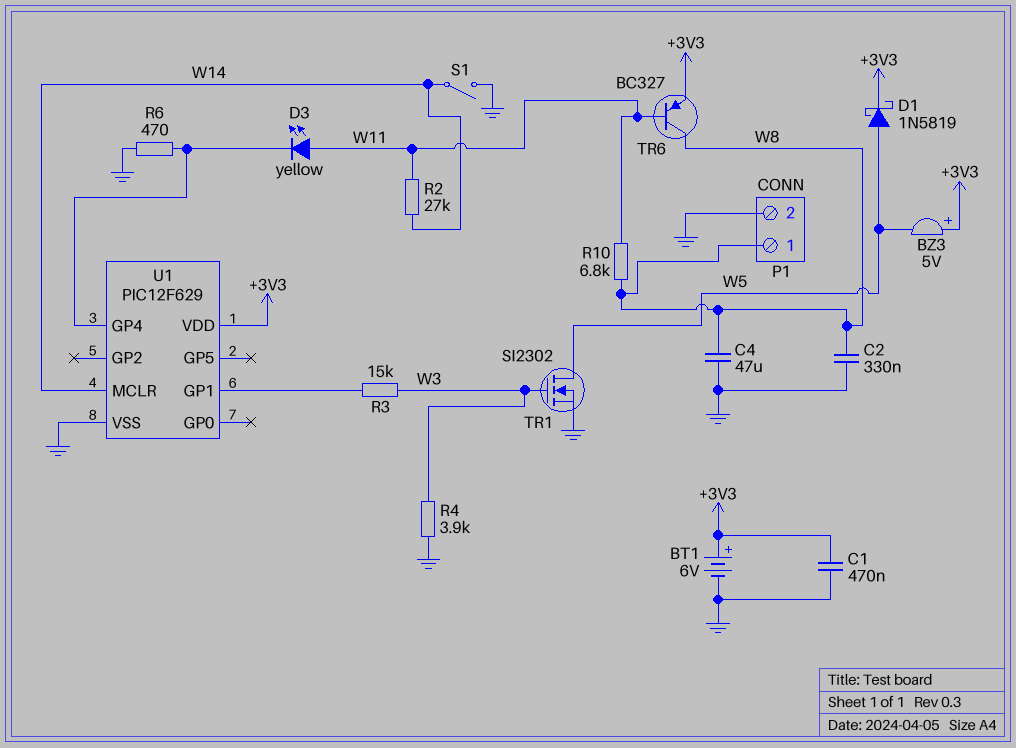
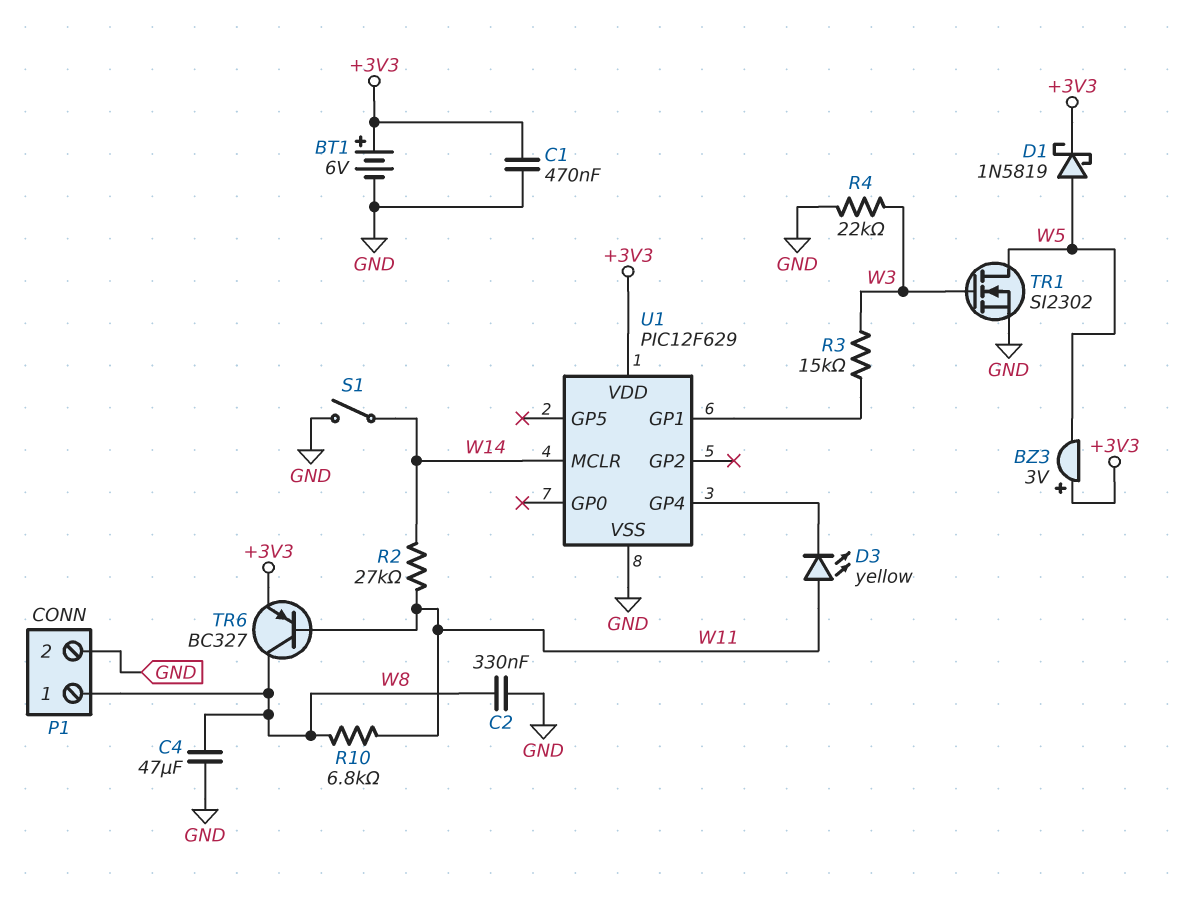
BZ3: buzzer 5V (plus +3V3, minus W5) -> buzzer 3V (plus +3V3, minus W5)
R4: 3.9k (GND, W3) -> 22k (GND, W3)
R6: 470 (GND, U1/GP4) -> none

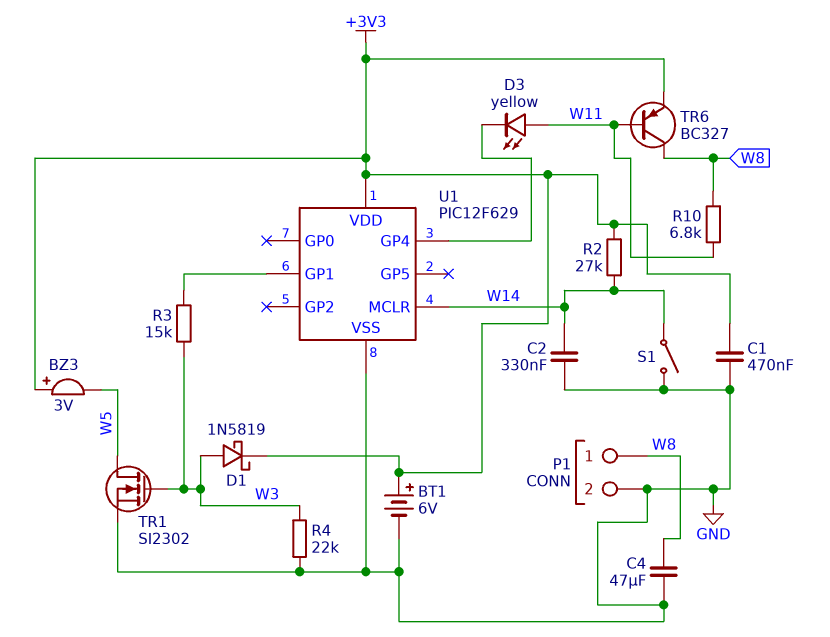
C2: 330nF (GND, W8) -> 330nF (GND, W14)
D1: schottky 1N5819 (A W5, K +3V3) -> schottky 1N5819 (A W3, K +3V3)
R2: 27k (W11, W14) -> 27k (+3V3, W14)

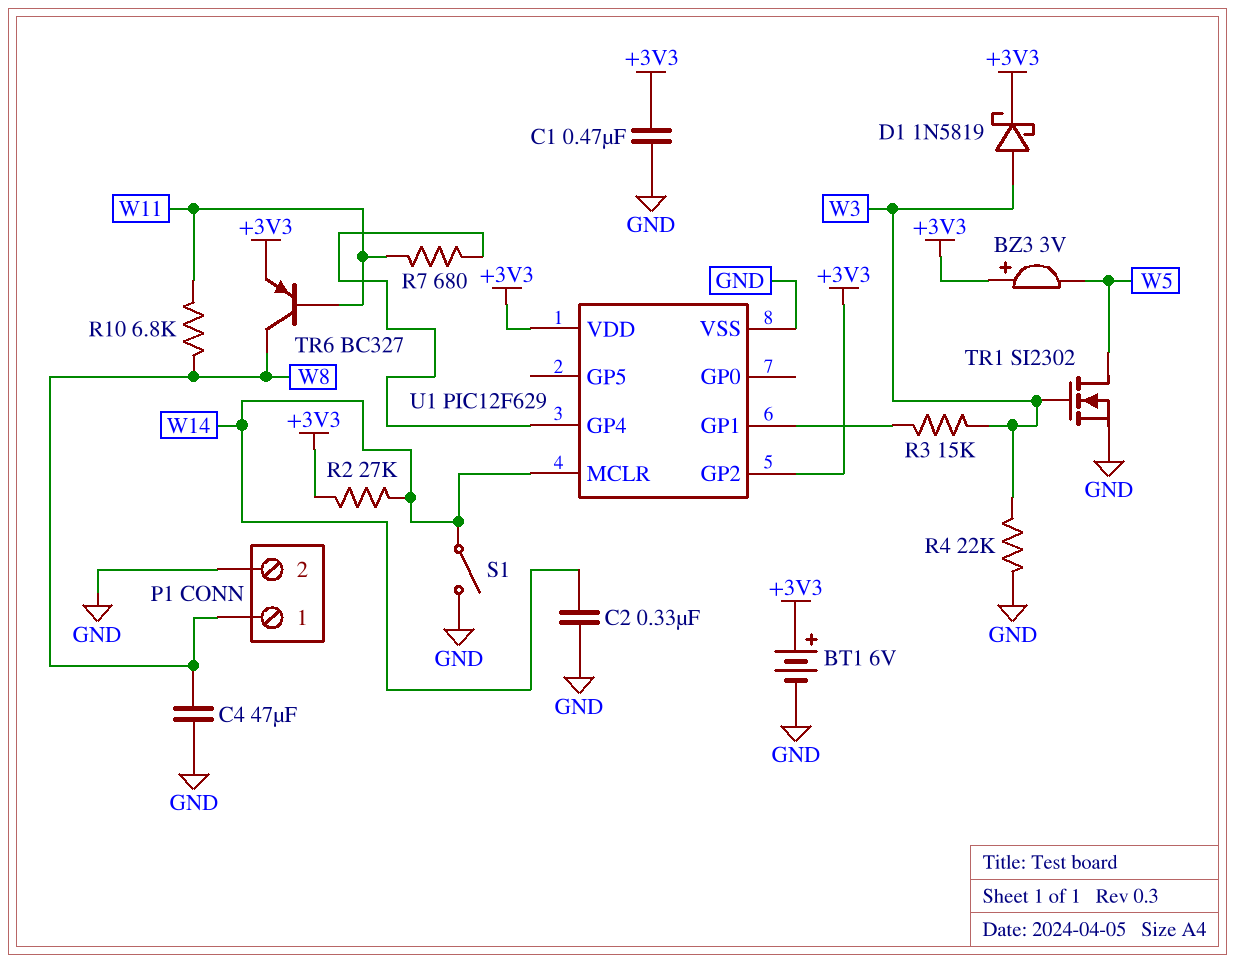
D3: LED yellow (A W11, K U1/GP4) -> none
R7: none -> 680 (U1/GP4, W11)
U1 pin GP2: none -> +3V3

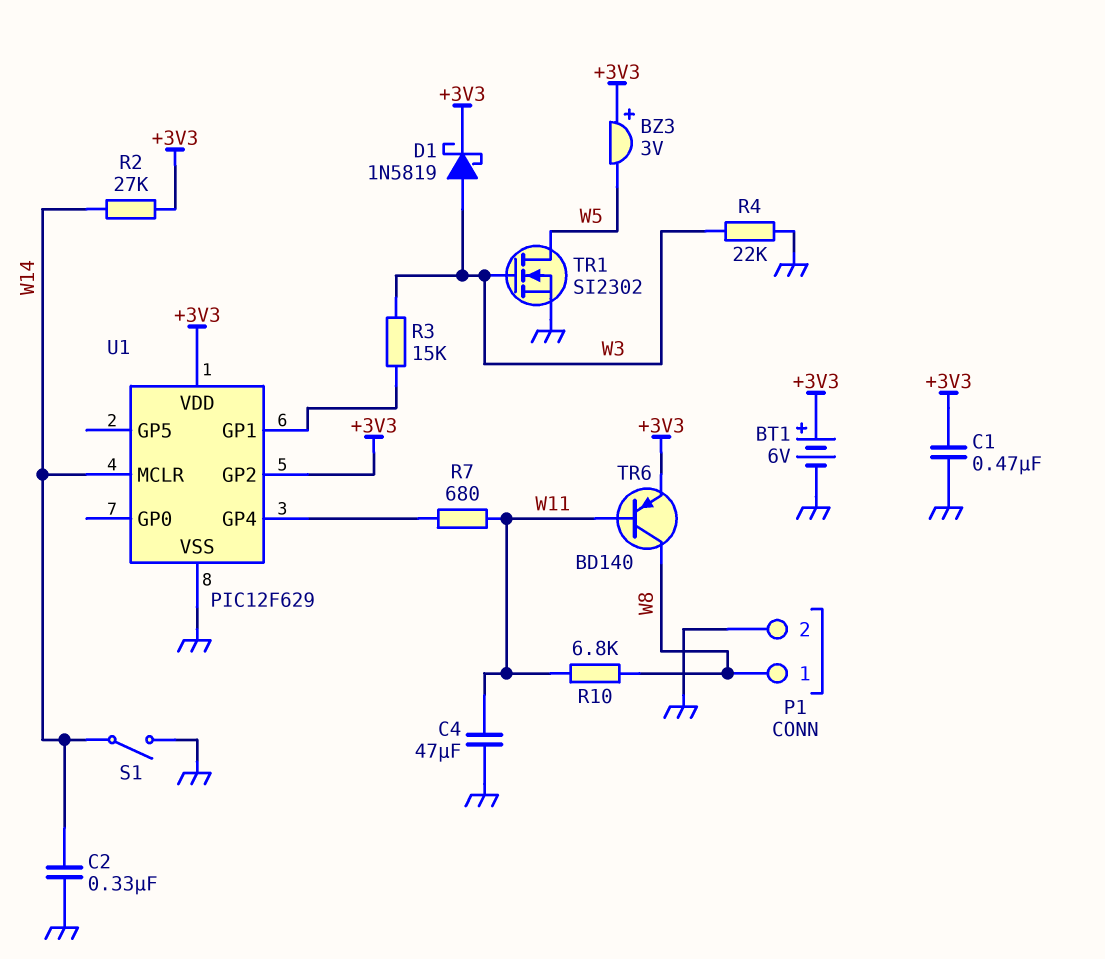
C4: 47uF (GND, W8) -> 47uF (GND, W11)
TR6: PNP BC327 (B W11, C W8, E +3V3) -> PNP BD140 (B W11, C W8, E +3V3)

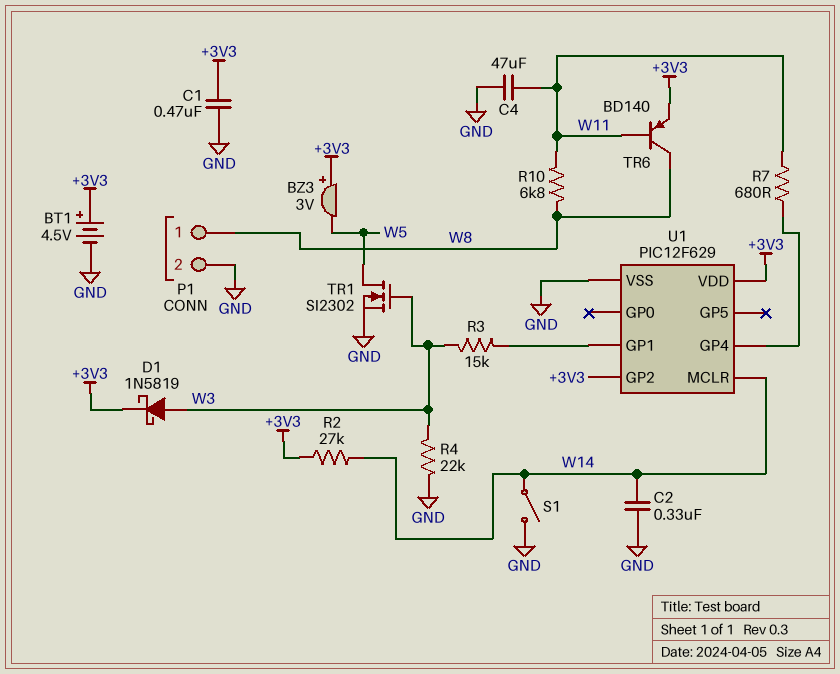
BT1: 6V (plus +3V3, minus GND) -> 4.5V (plus +3V3, minus GND)

